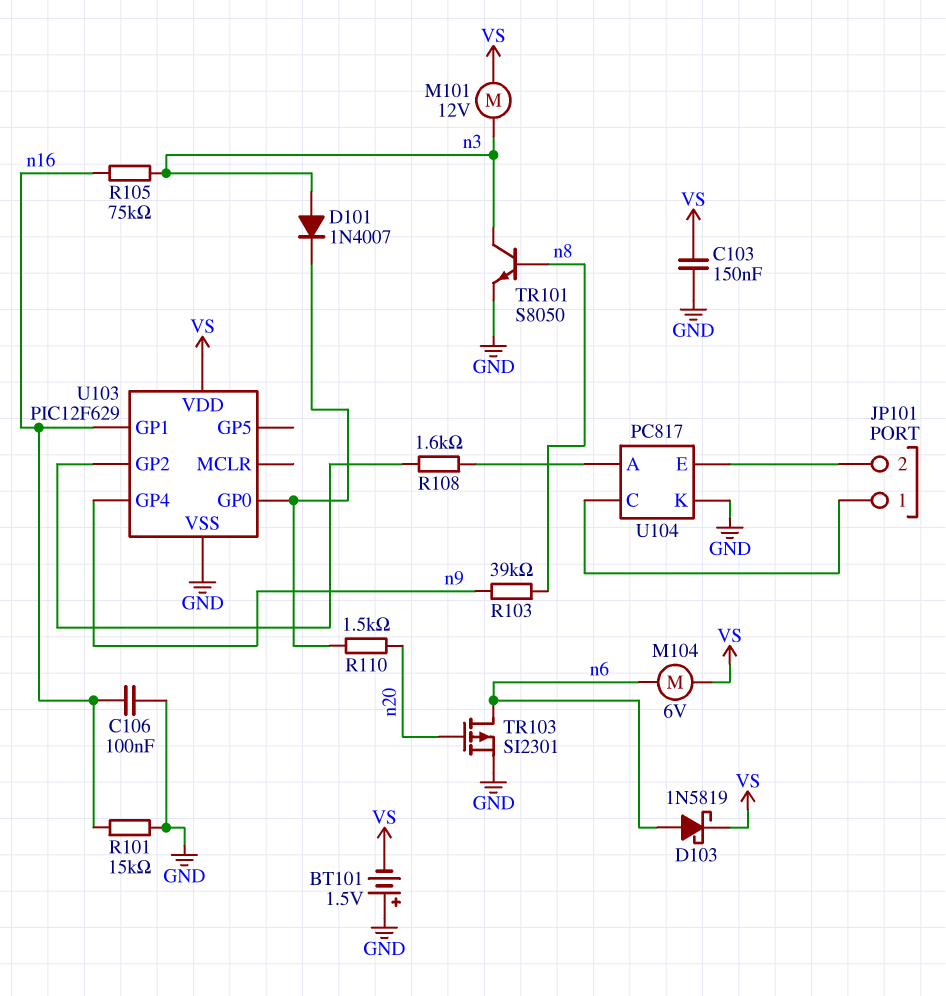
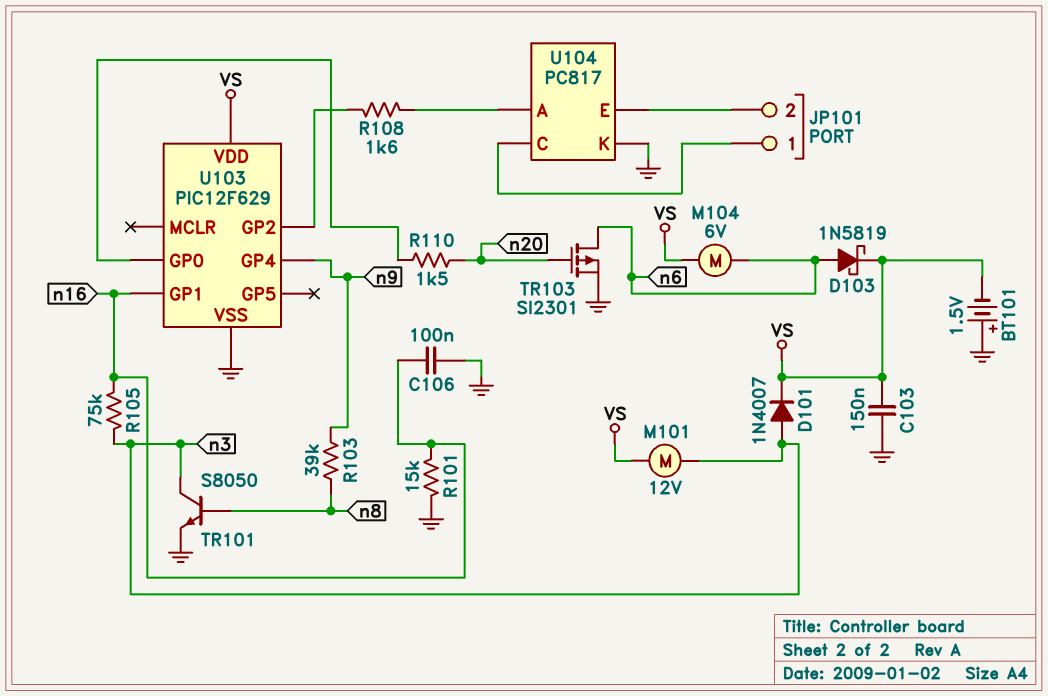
D101: diode 1N4007 (A n3, K U103/GP0) -> diode 1N4007 (A n3, K VS)

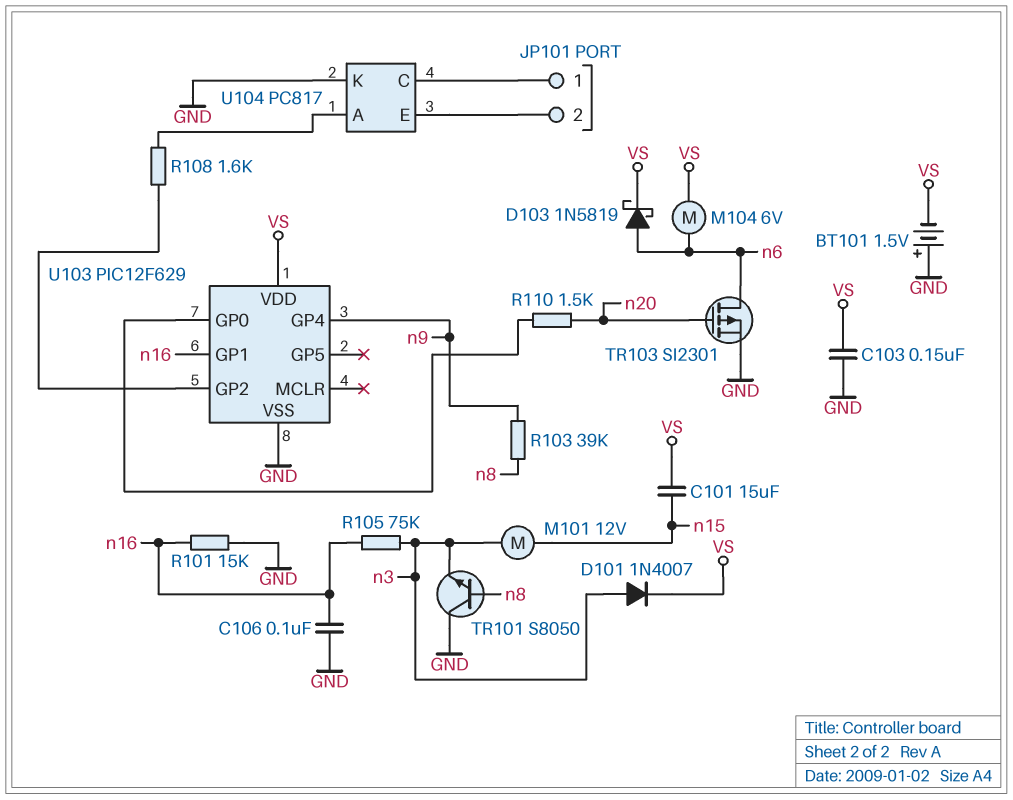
C101: none -> 15uF (VS, n15)
M101: motor 12V (VS, n3) -> motor 12V (n3, n15)
TR101: NPN S8050 (B n8, C n3, E GND) -> NPN S8050 (B n8, C GND, E n3)

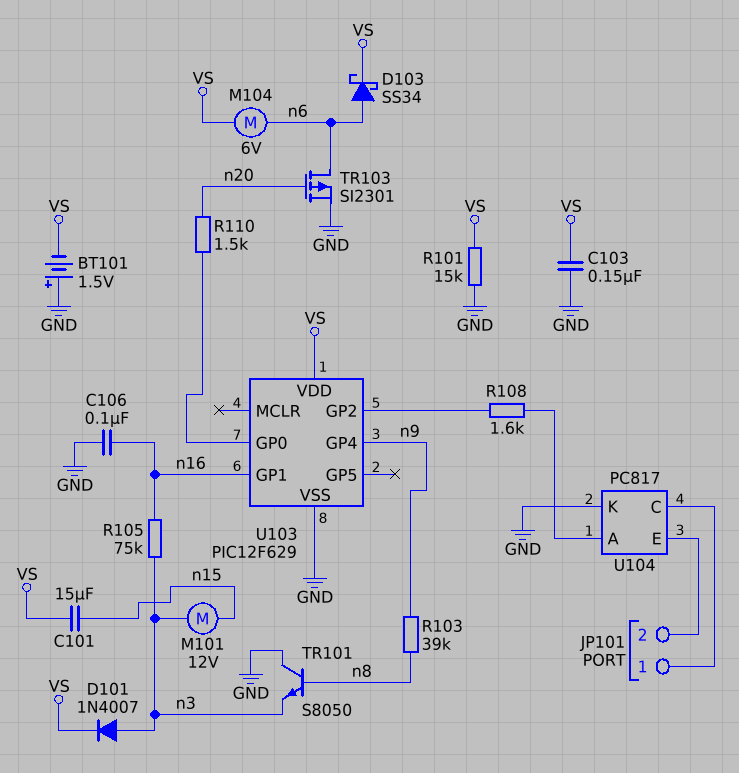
D103: schottky 1N5819 (A n6, K VS) -> schottky SS34 (A n6, K VS)
R101: 15k (GND, n16) -> 15k (GND, VS)

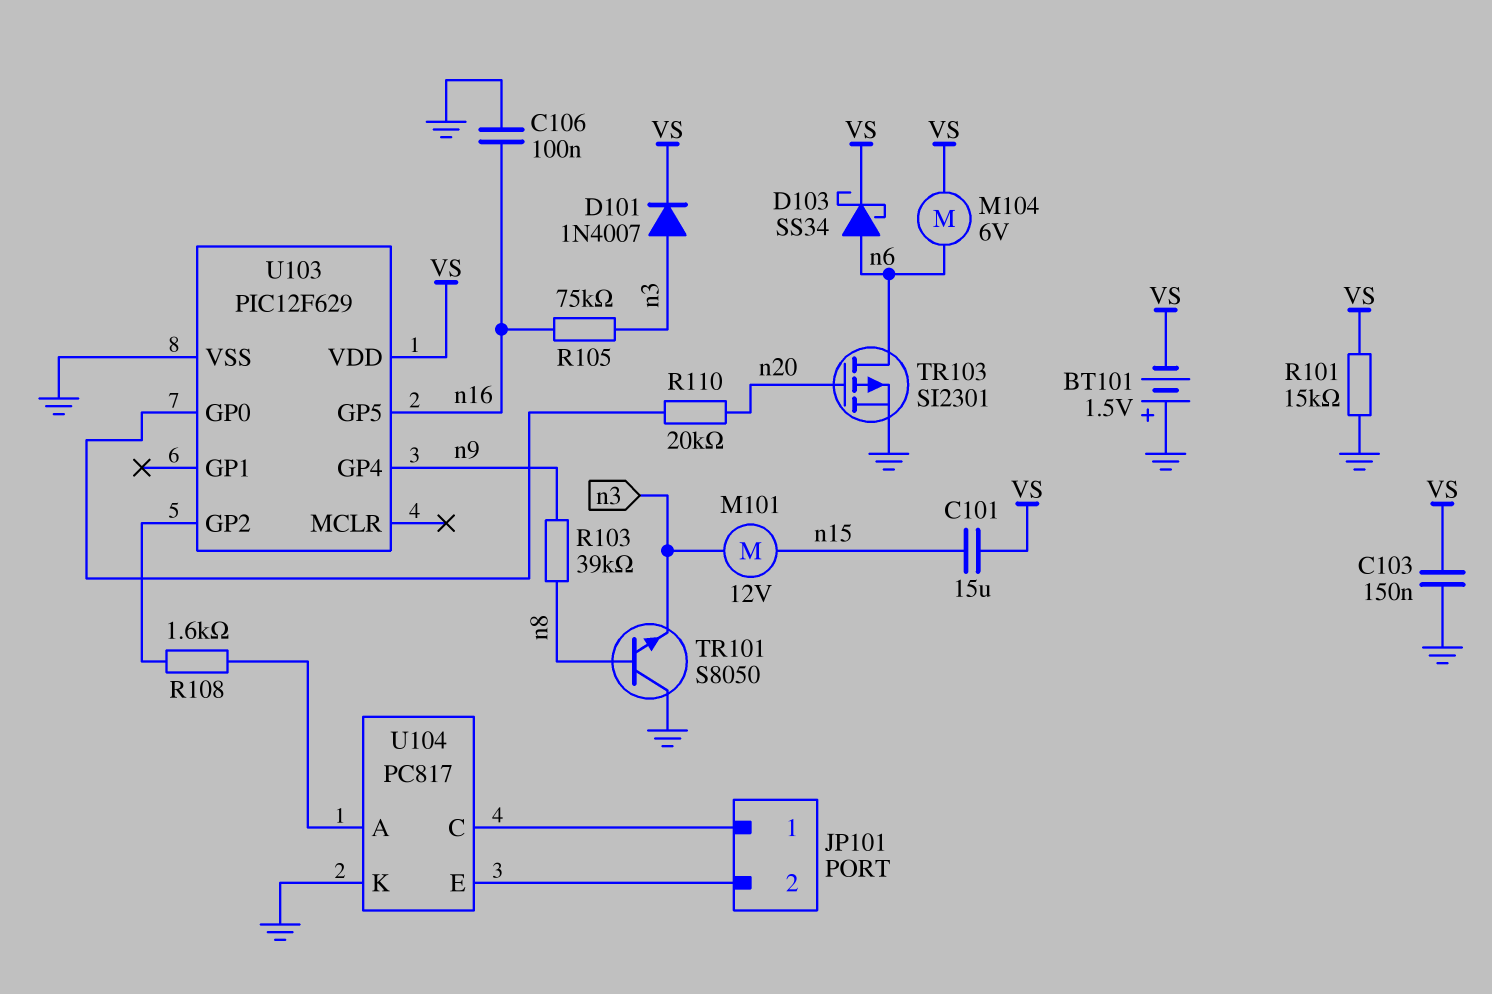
R110: 1.5k (U103/GP0, n20) -> 20k (U103/GP0, n20)
U103 pin GP1: n16 -> none
U103 pin GP5: none -> n16

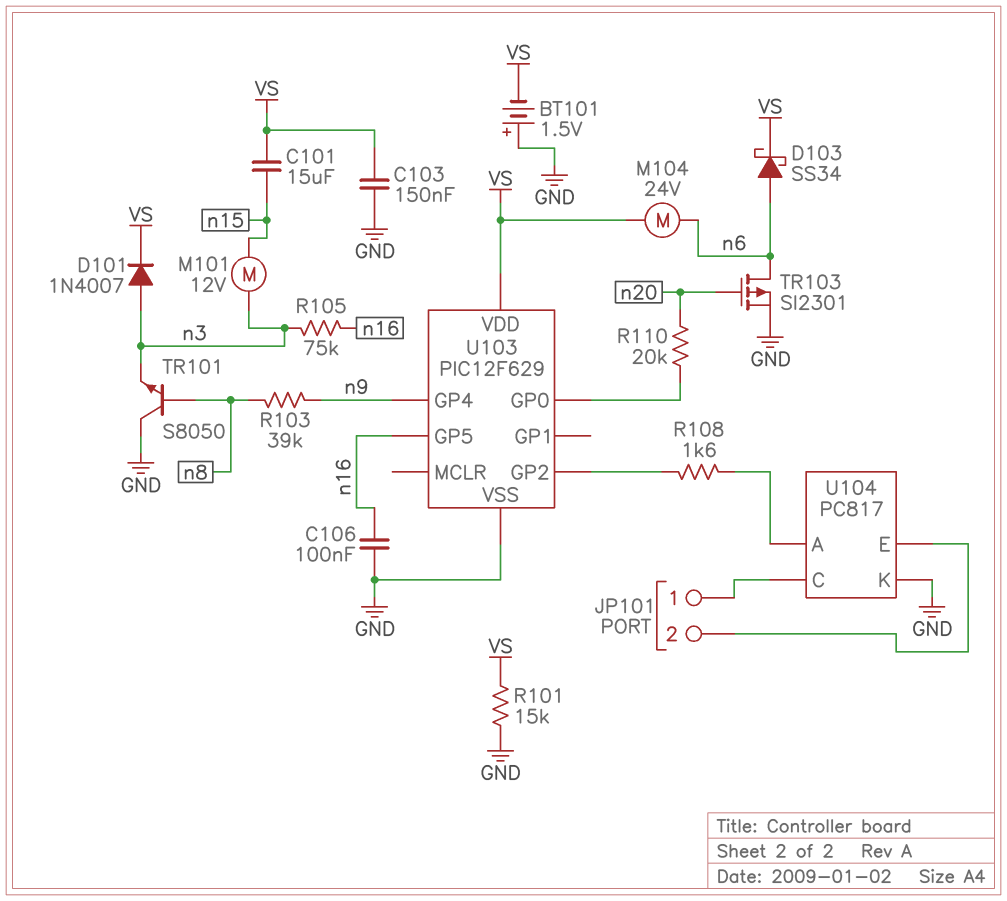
M104: motor 6V (VS, n6) -> motor 24V (VS, n6)

